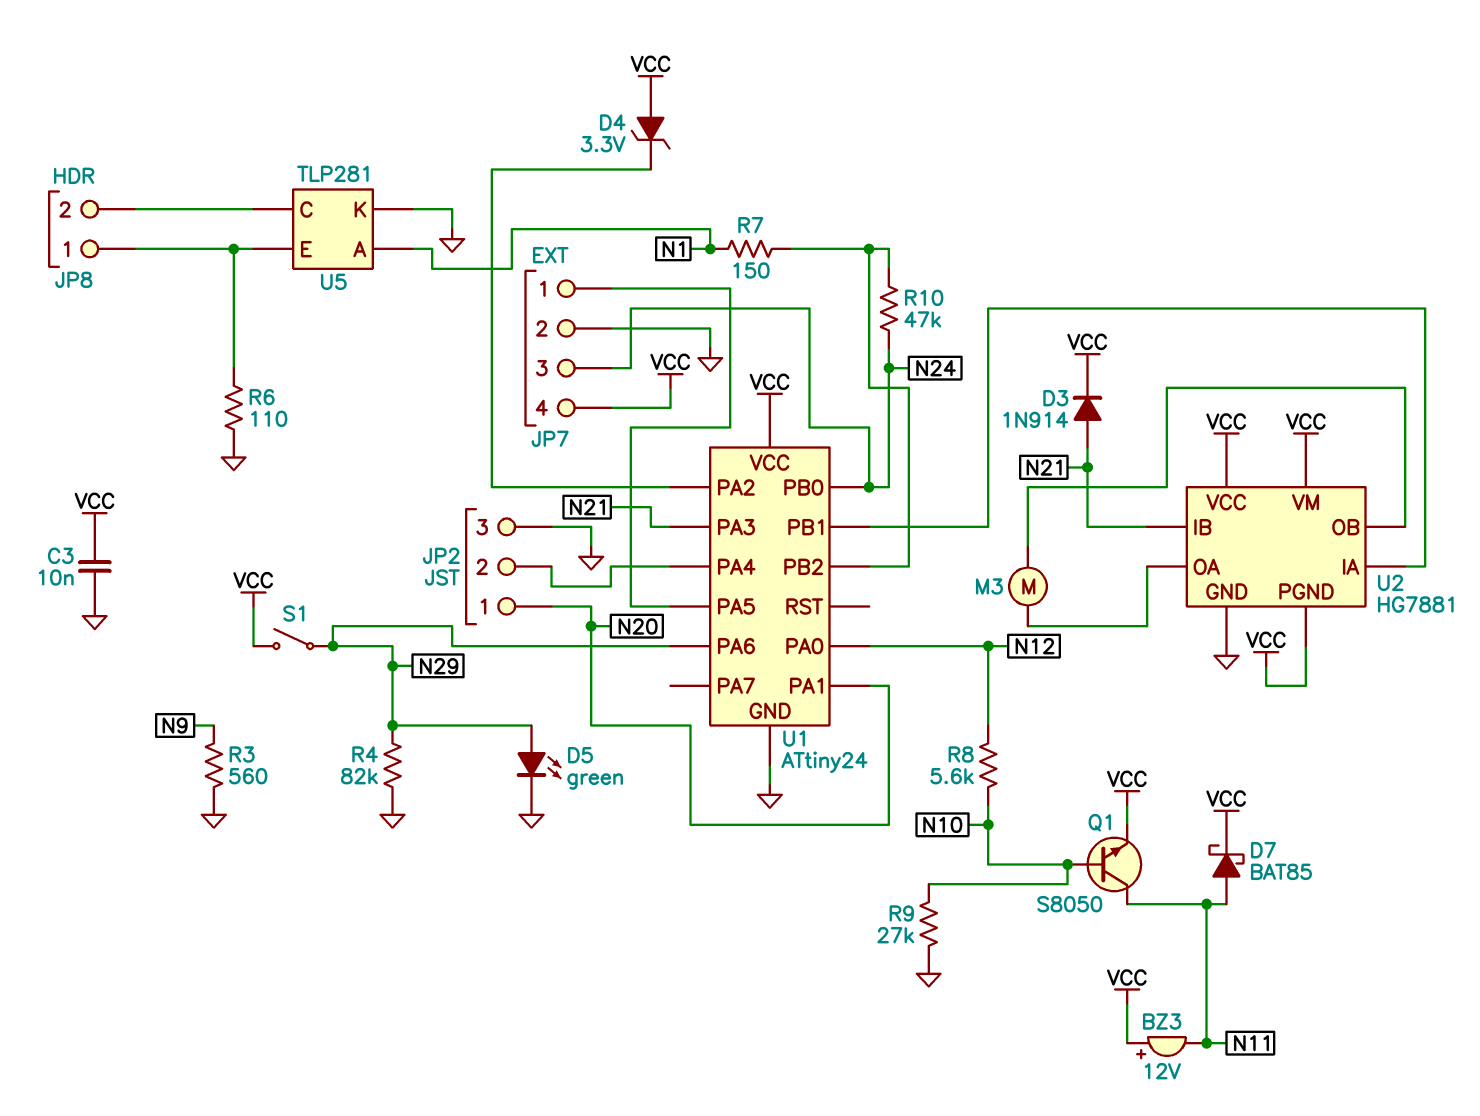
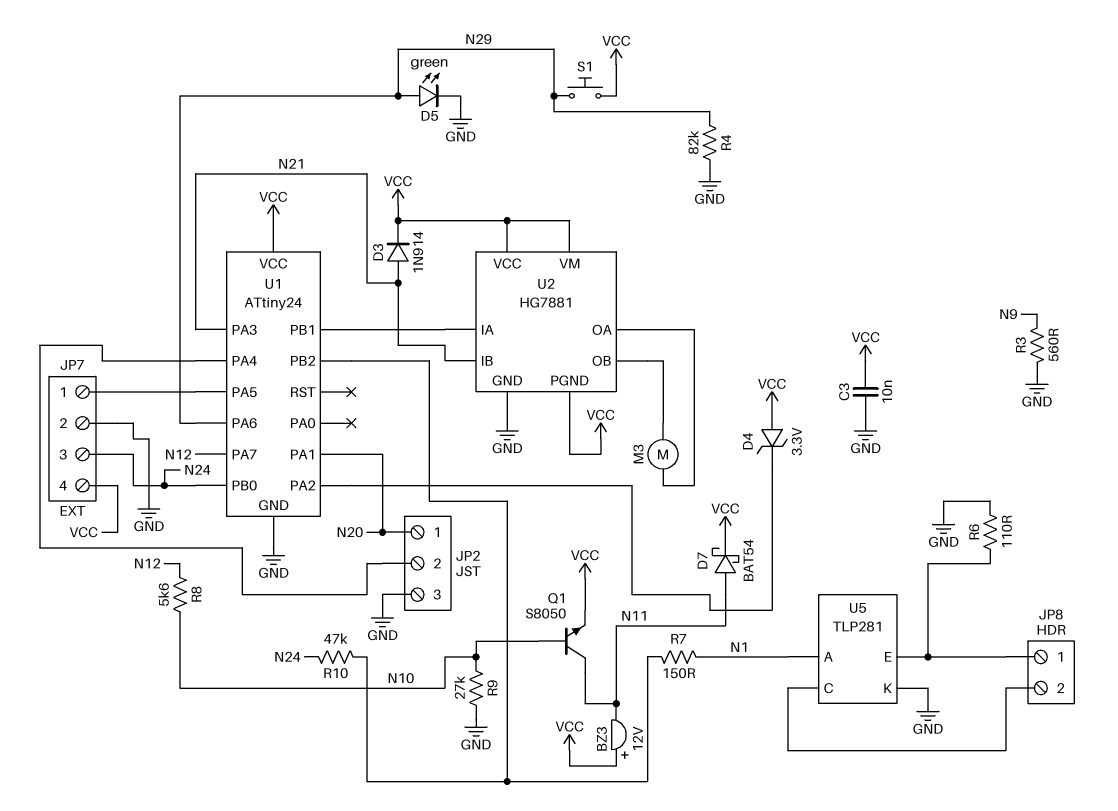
D7: schottky BAT85 (A N11, K VCC) -> schottky BAT54 (A N11, K VCC)
S1: switch (N29, VCC) -> button (N29, VCC)
U1 pin PA0: N12 -> none
U1 pin PA7: none -> N12

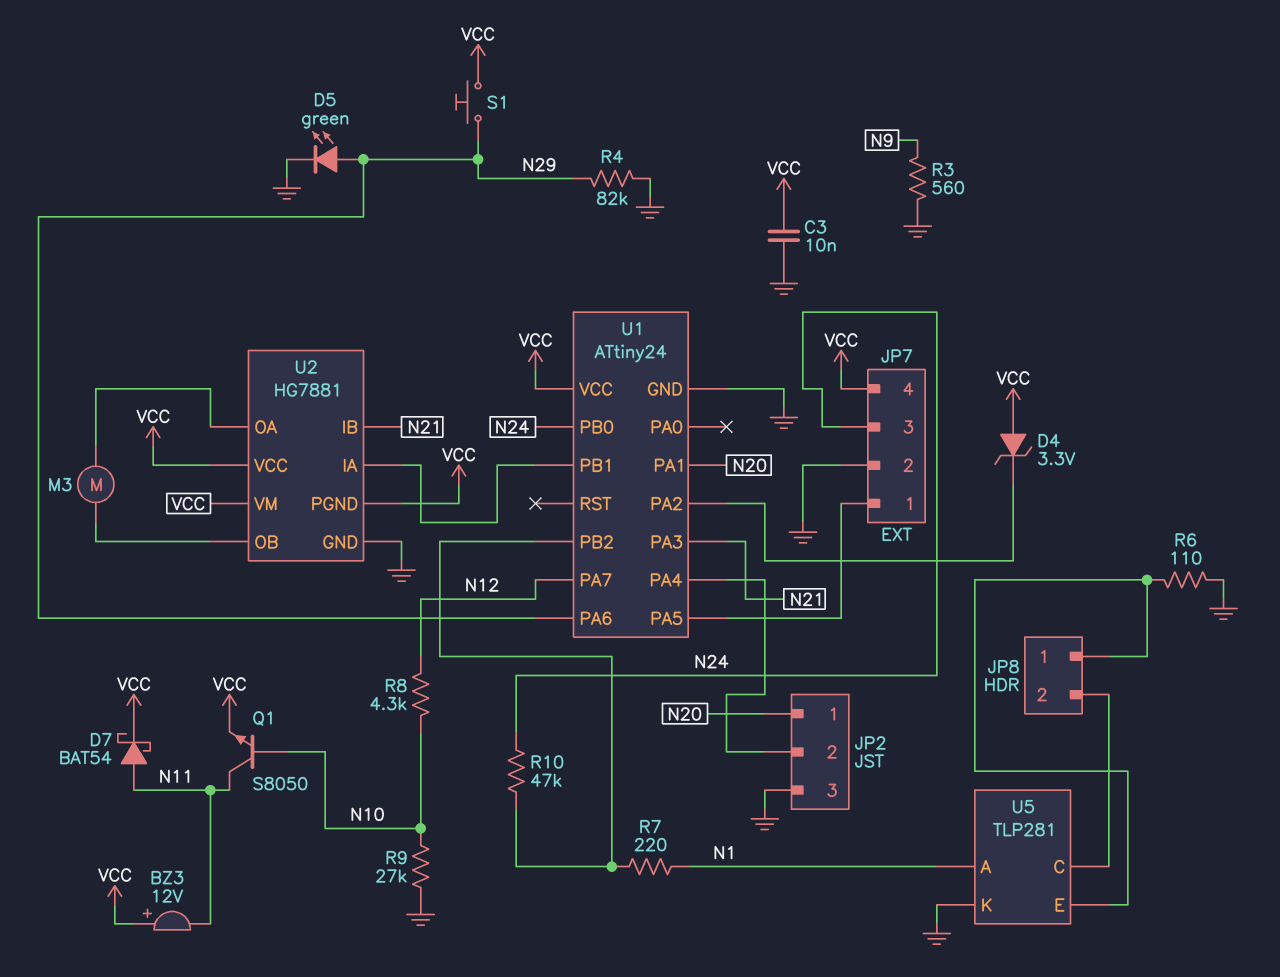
D3: diode 1N914 (A N21, K VCC) -> none
R7: 150 (N1, U1/PB2) -> 220 (N1, U1/PB2)
R8: 5.6k (N10, N12) -> 4.3k (N10, N12)

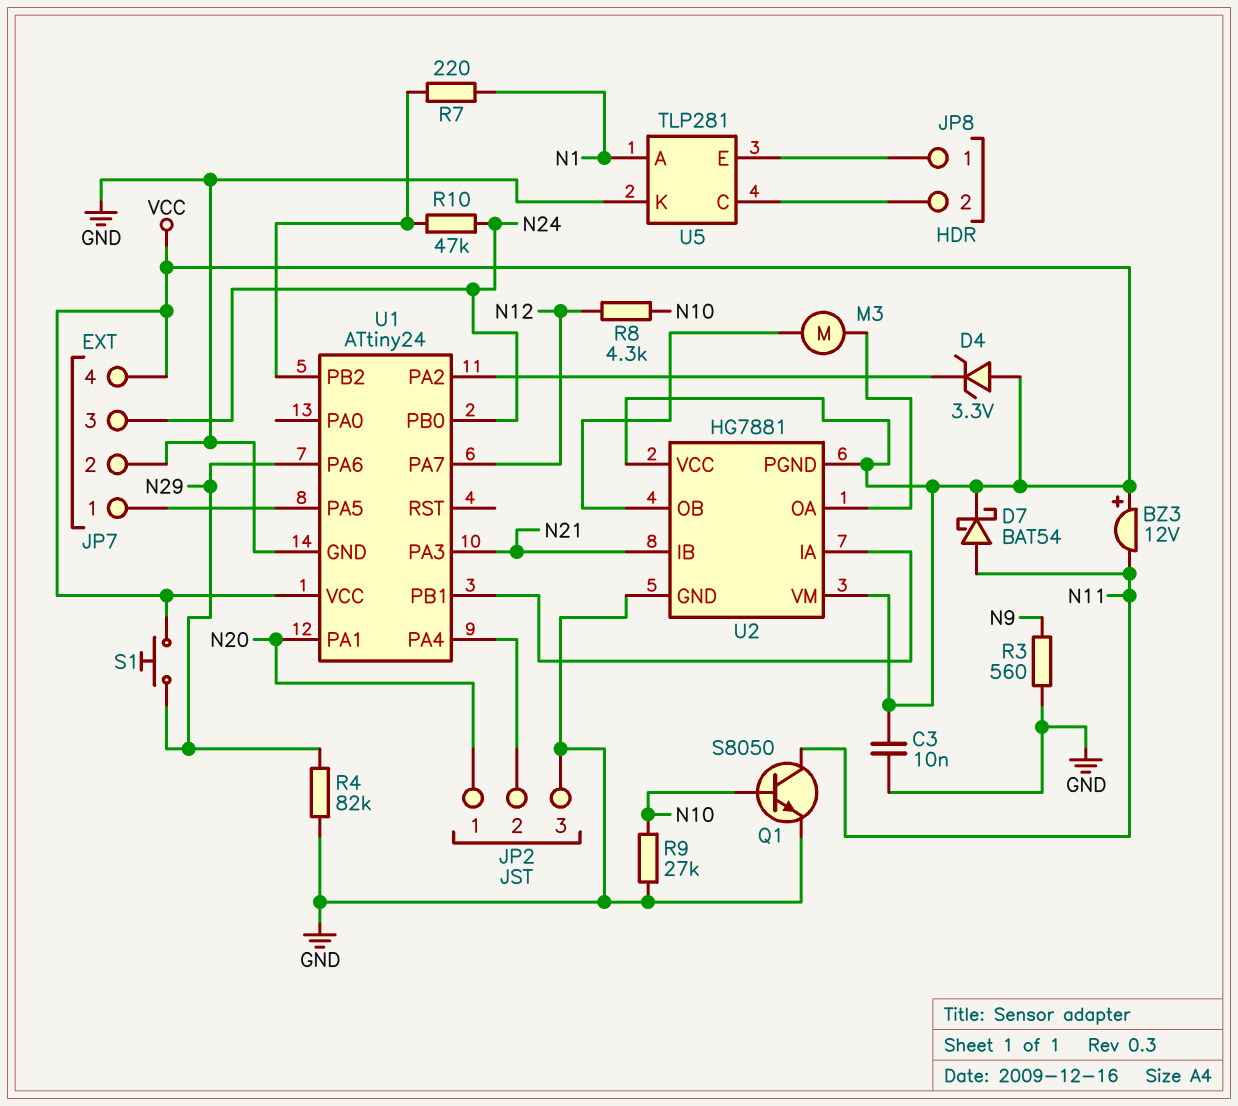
D5: LED green (A N29, K GND) -> none
Q1: NPN S8050 (B N10, C N11, E VCC) -> NPN S8050 (B N10, C N11, E GND)
R6: 110 (GND, JP8/1) -> none

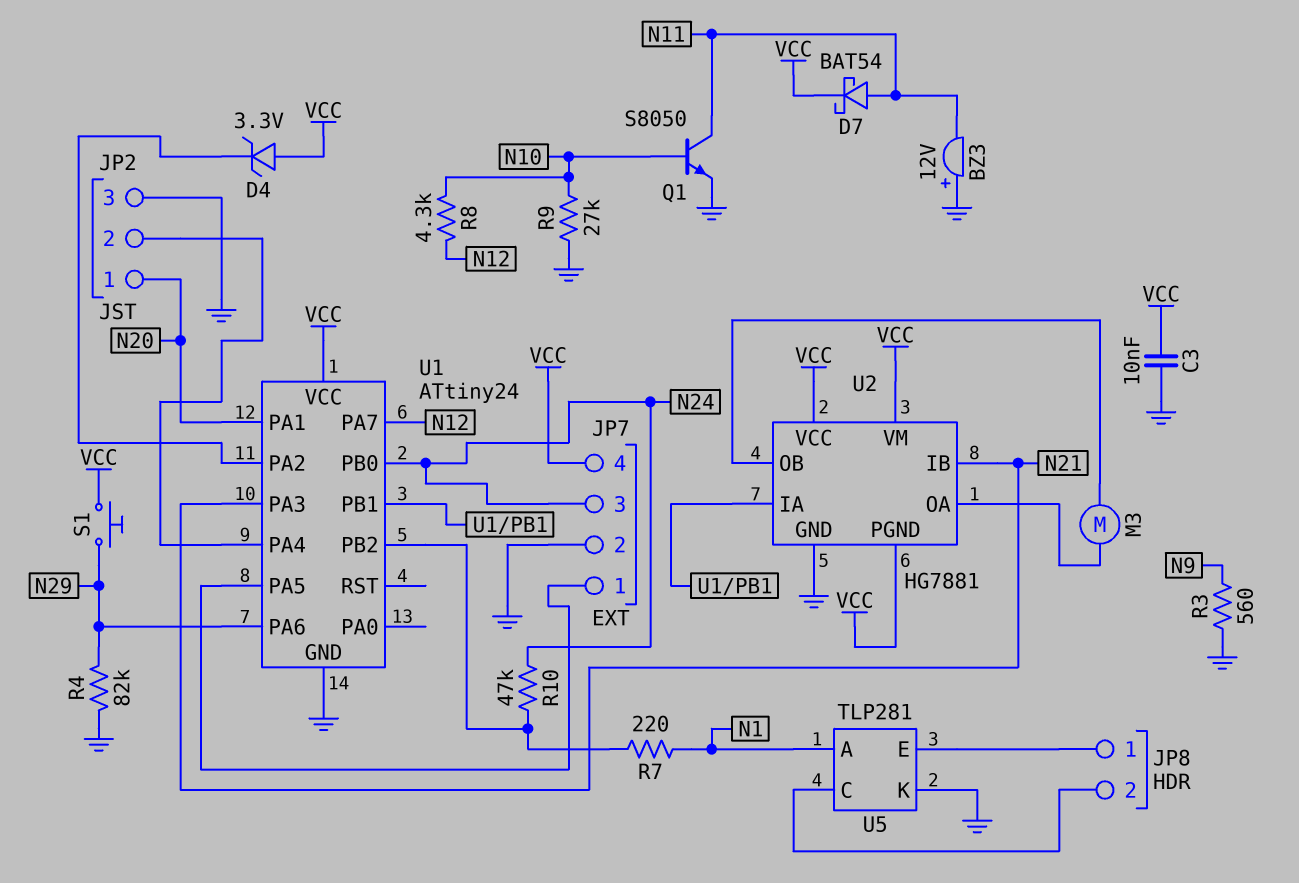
BZ3: buzzer 12V (plus VCC, minus N11) -> buzzer 12V (plus GND, minus N11)

